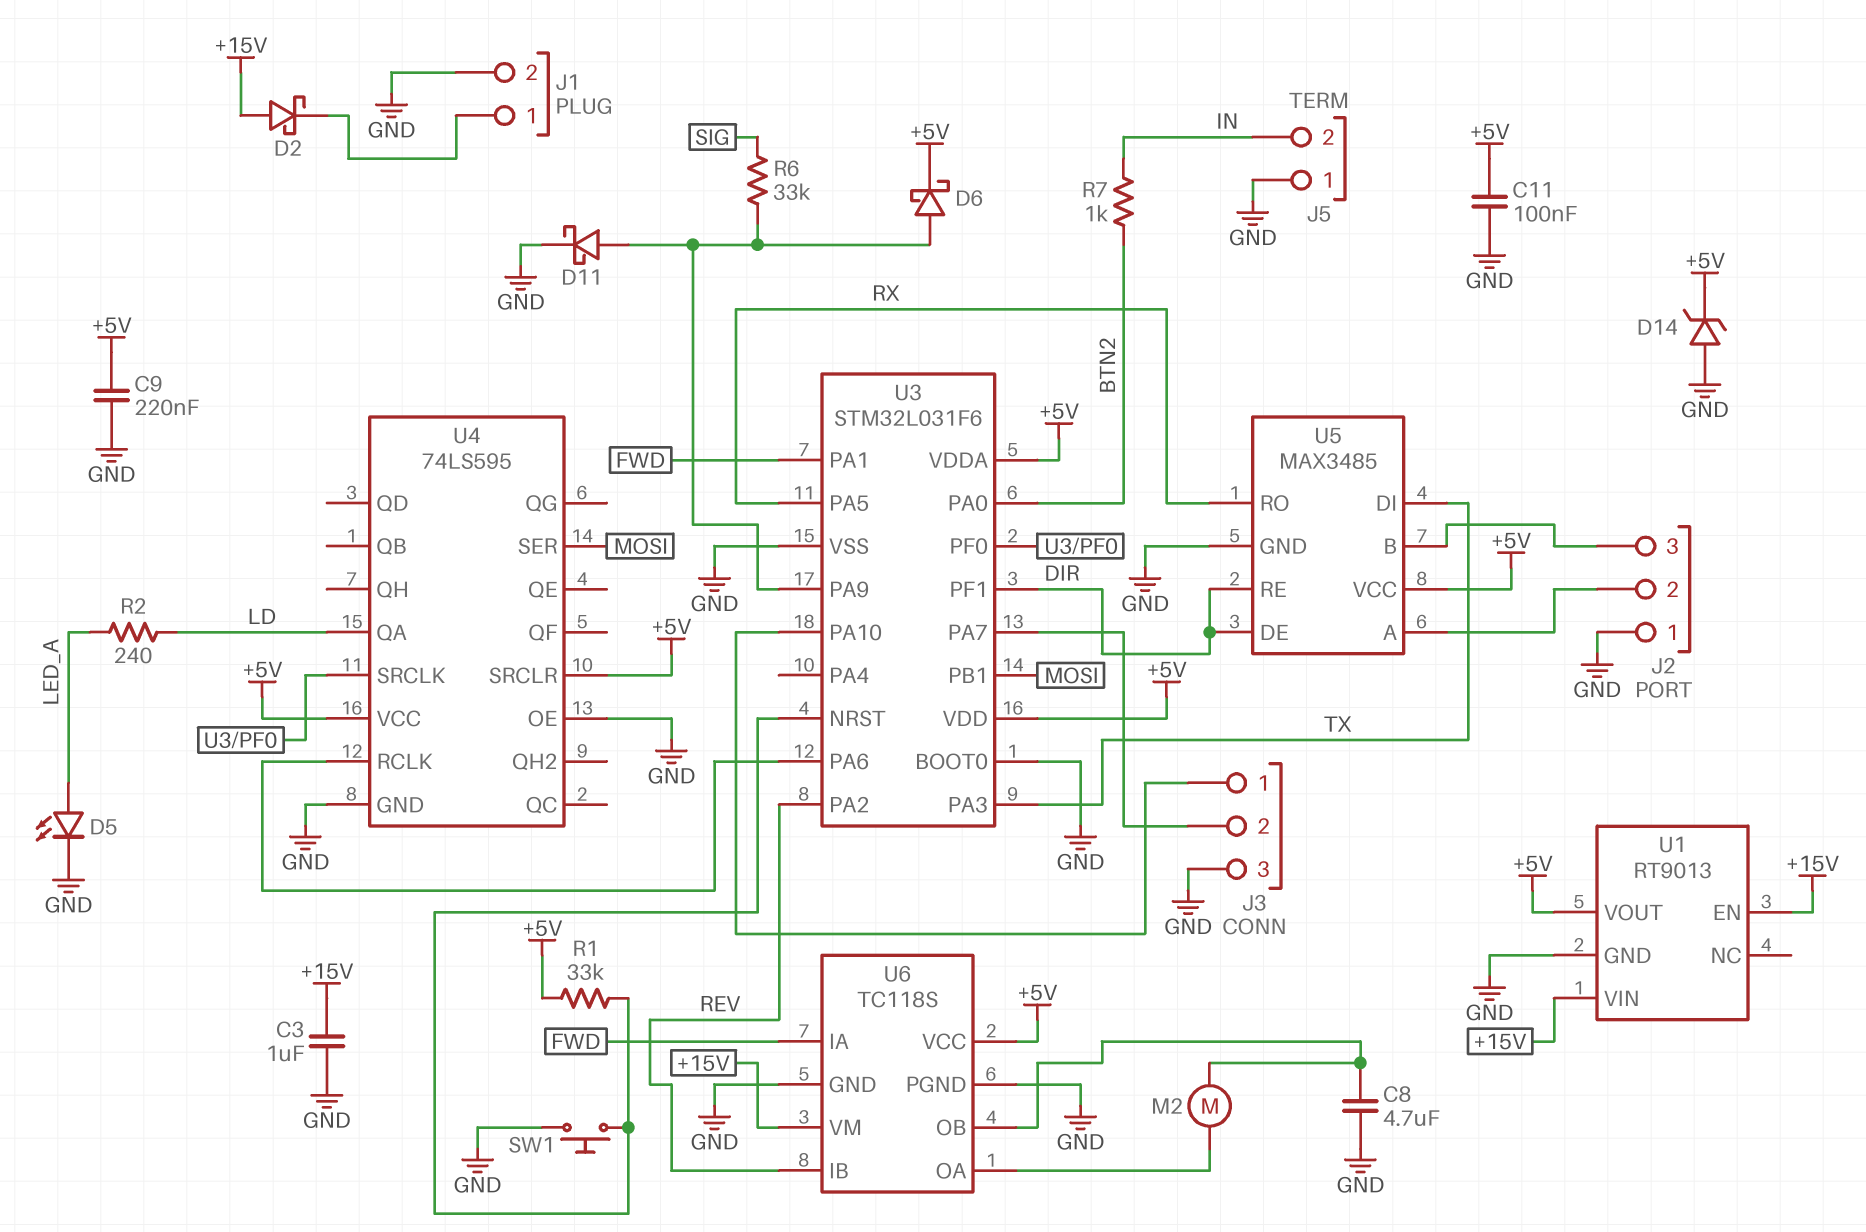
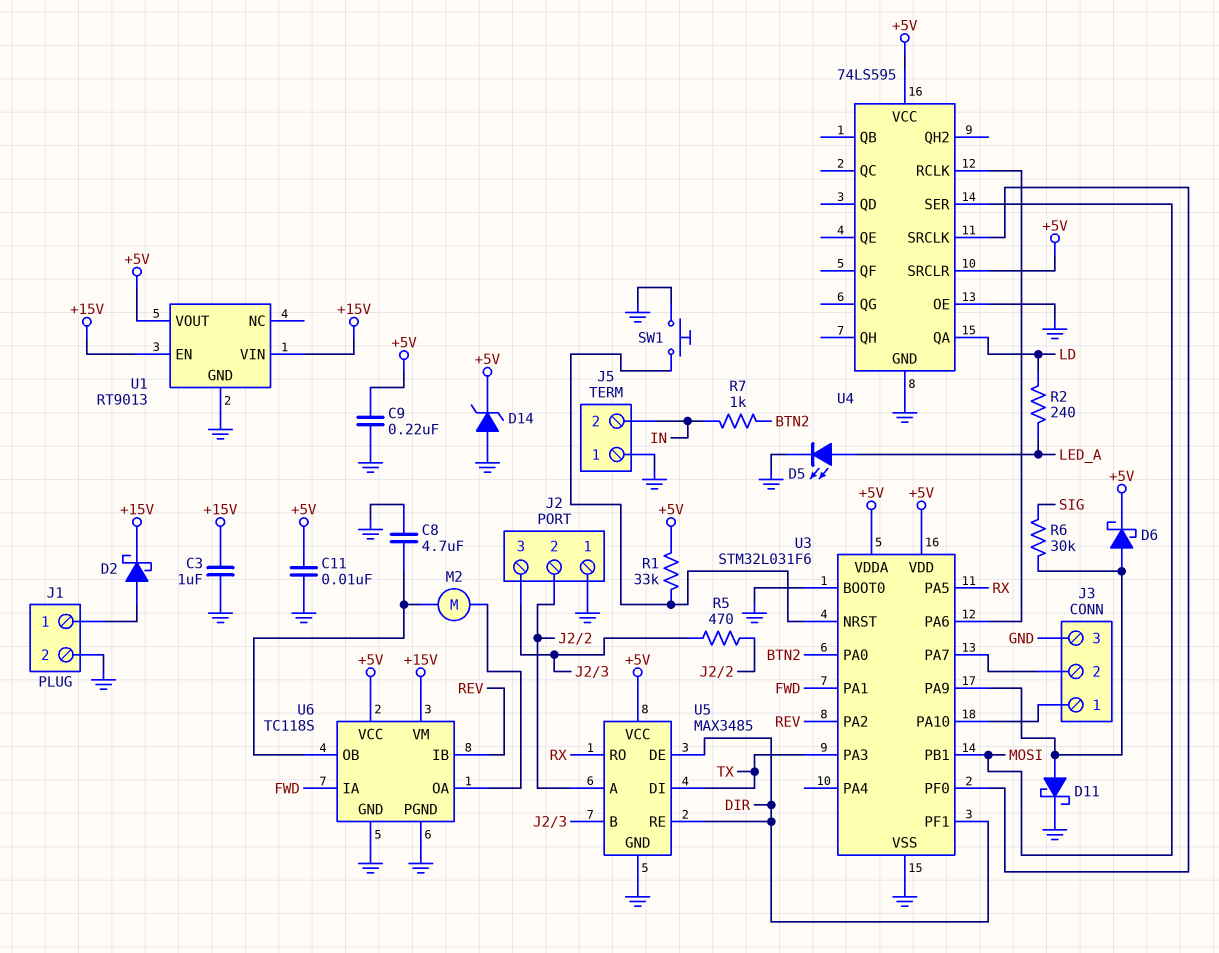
C11: 100nF (+5V, GND) -> 10nF (+5V, GND)
D2: schottky (A +15V, K J1/1) -> schottky (A J1/1, K +15V)
R5: none -> 470 (J2/2, J2/3)
R6: 33k (SIG, U3/PA9) -> 30k (SIG, U3/PA9)

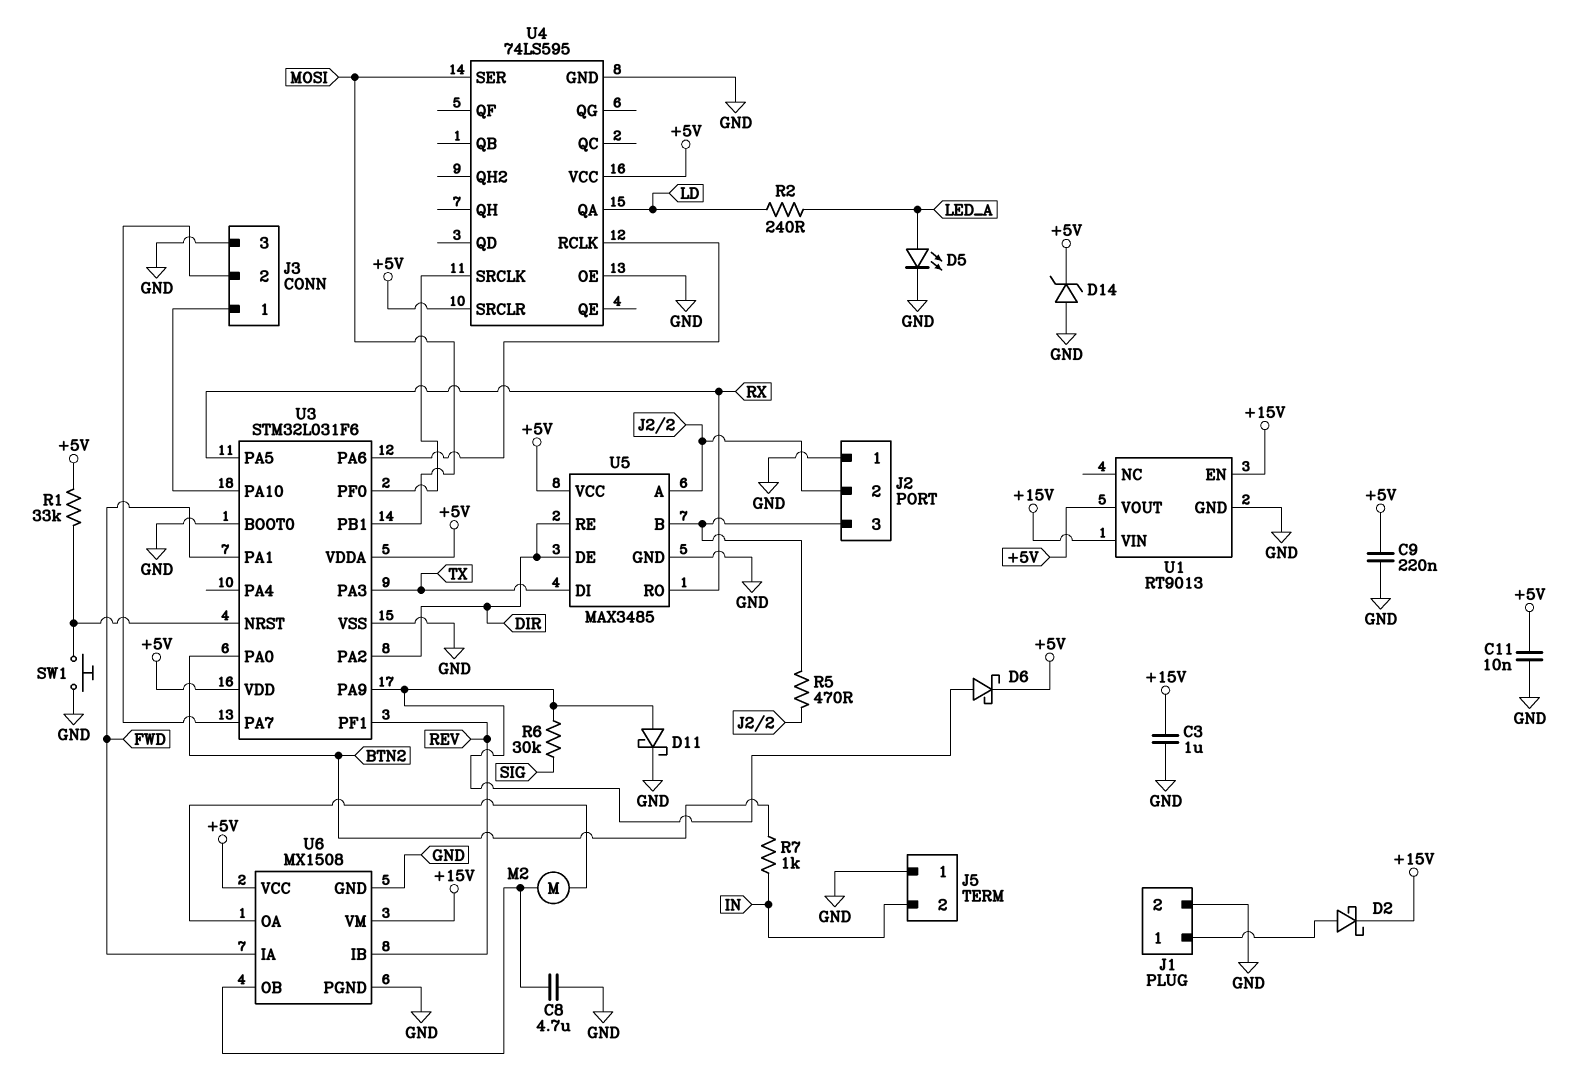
U3 pin PA2: REV -> DIR
U3 pin PF1: DIR -> REV
U6: TC118S -> MX1508

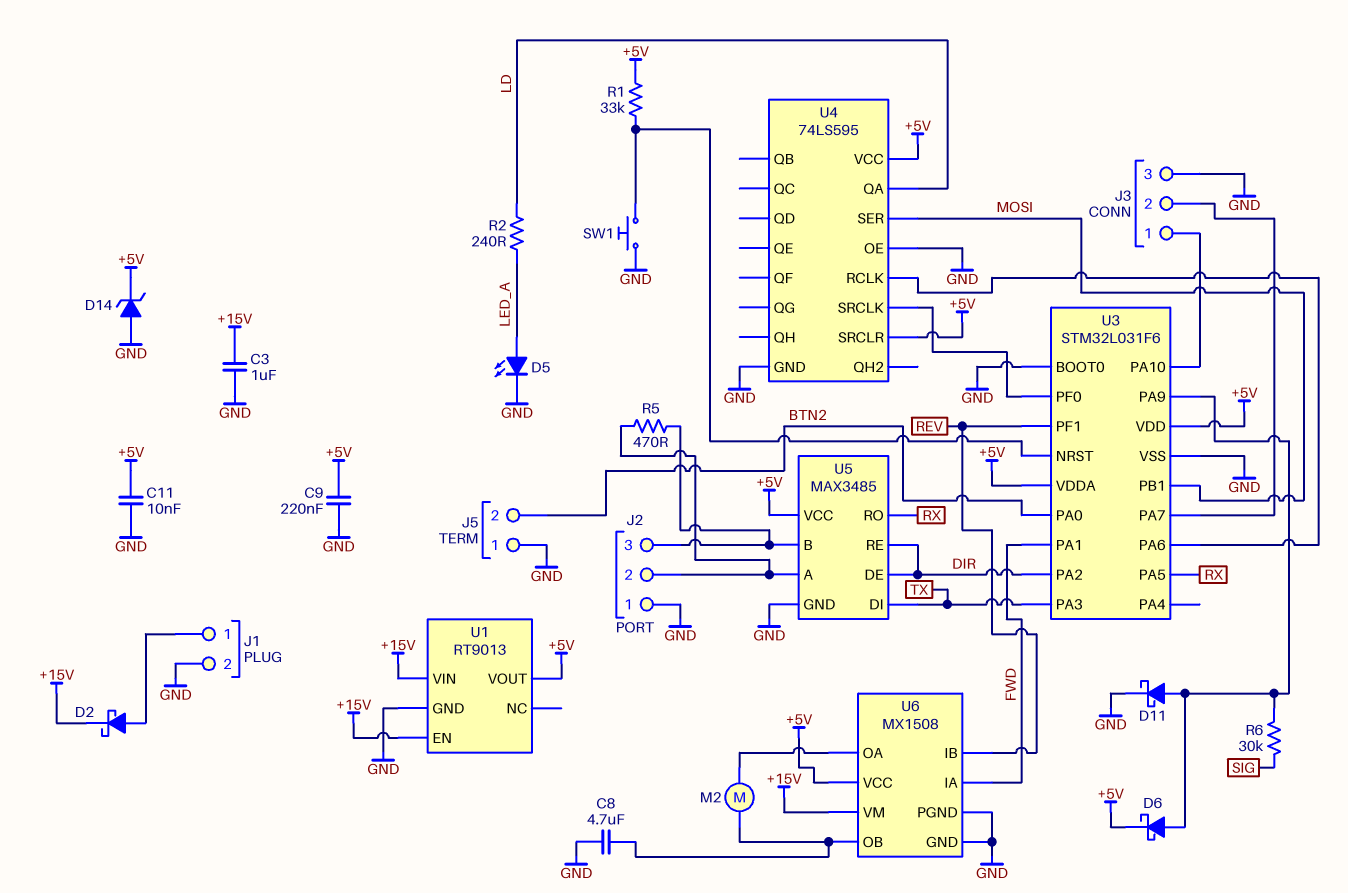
J5 pin 2: IN -> BTN2
R7: 1k (BTN2, IN) -> none

